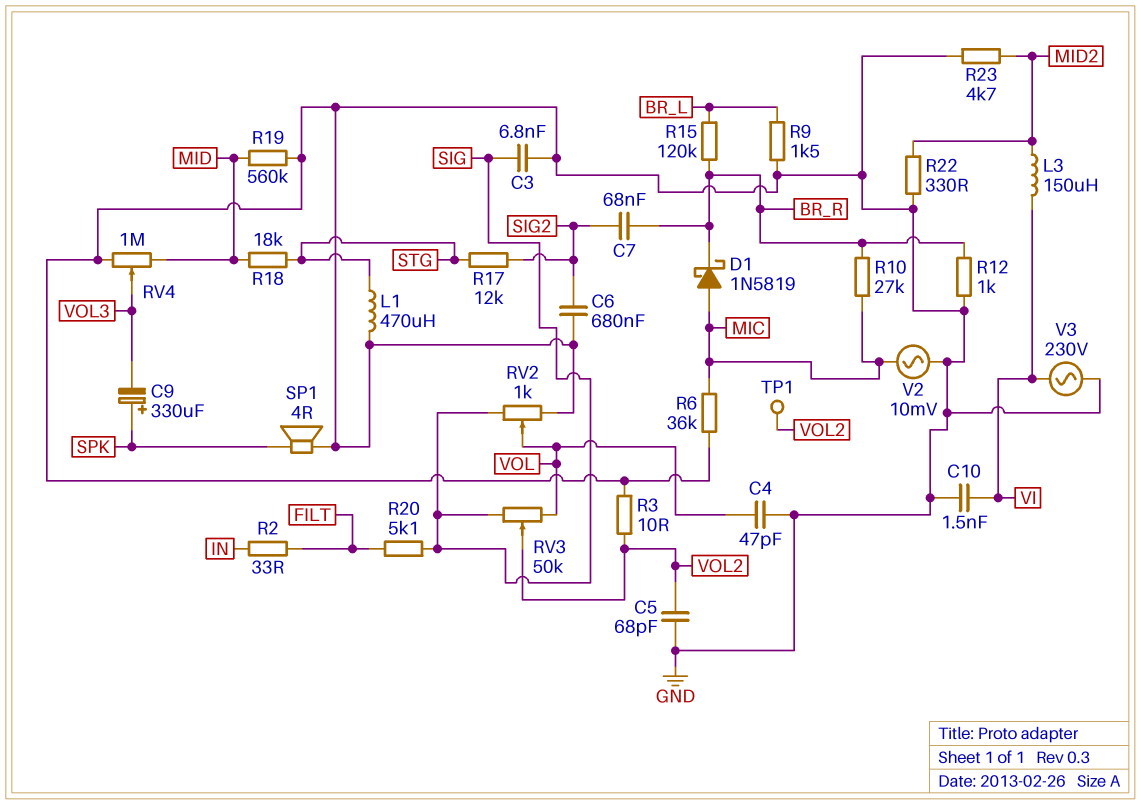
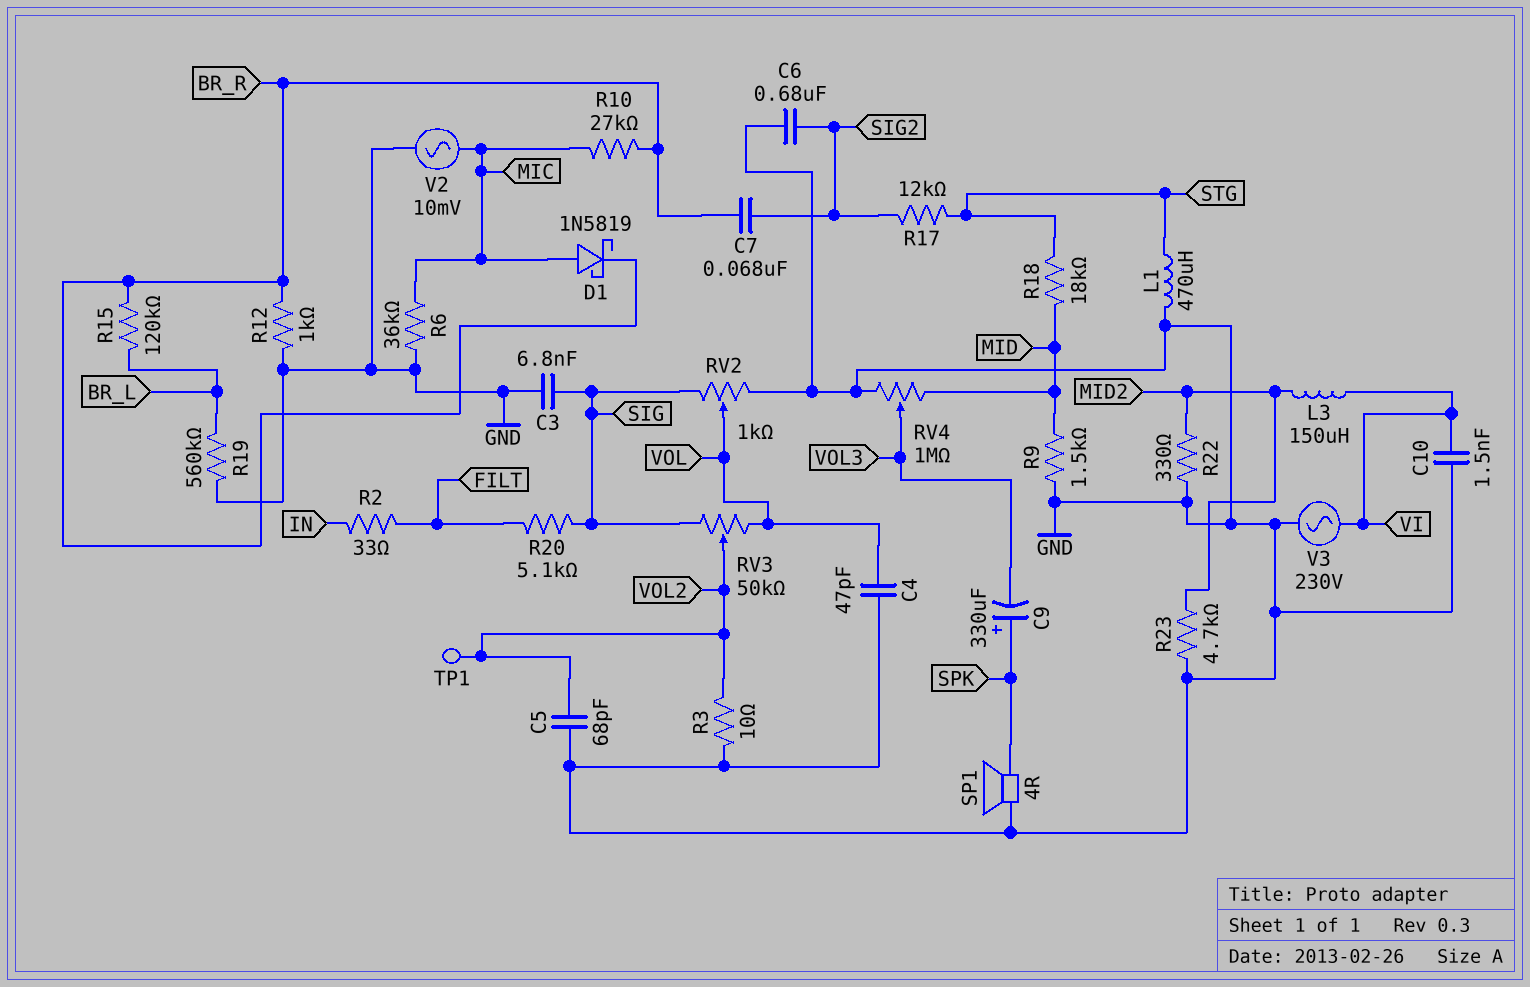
R9: 1.5k (BR_L, GND) -> 1.5k (GND, MID)
R19: 560k (GND, MID) -> 560k (BR_L, GND)

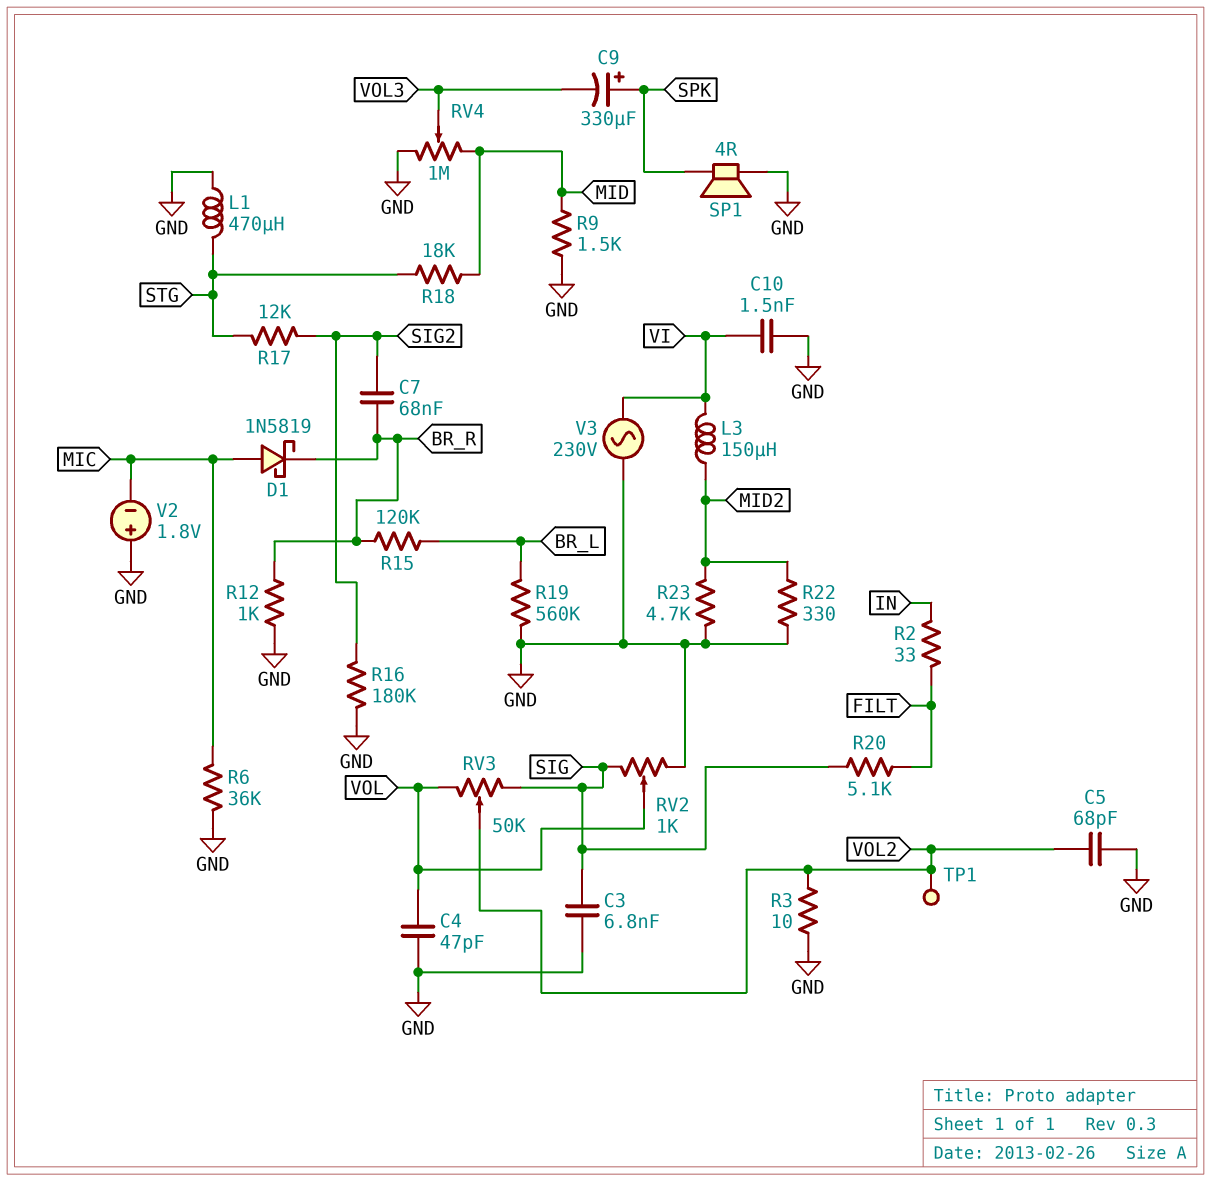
C6: 680nF (GND, SIG2) -> none
R10: 27k (BR_R, MIC) -> none
R16: none -> 180k (GND, SIG2)
V2: AC 10mV (GND, MIC) -> 1.8V (plus GND, minus MIC)

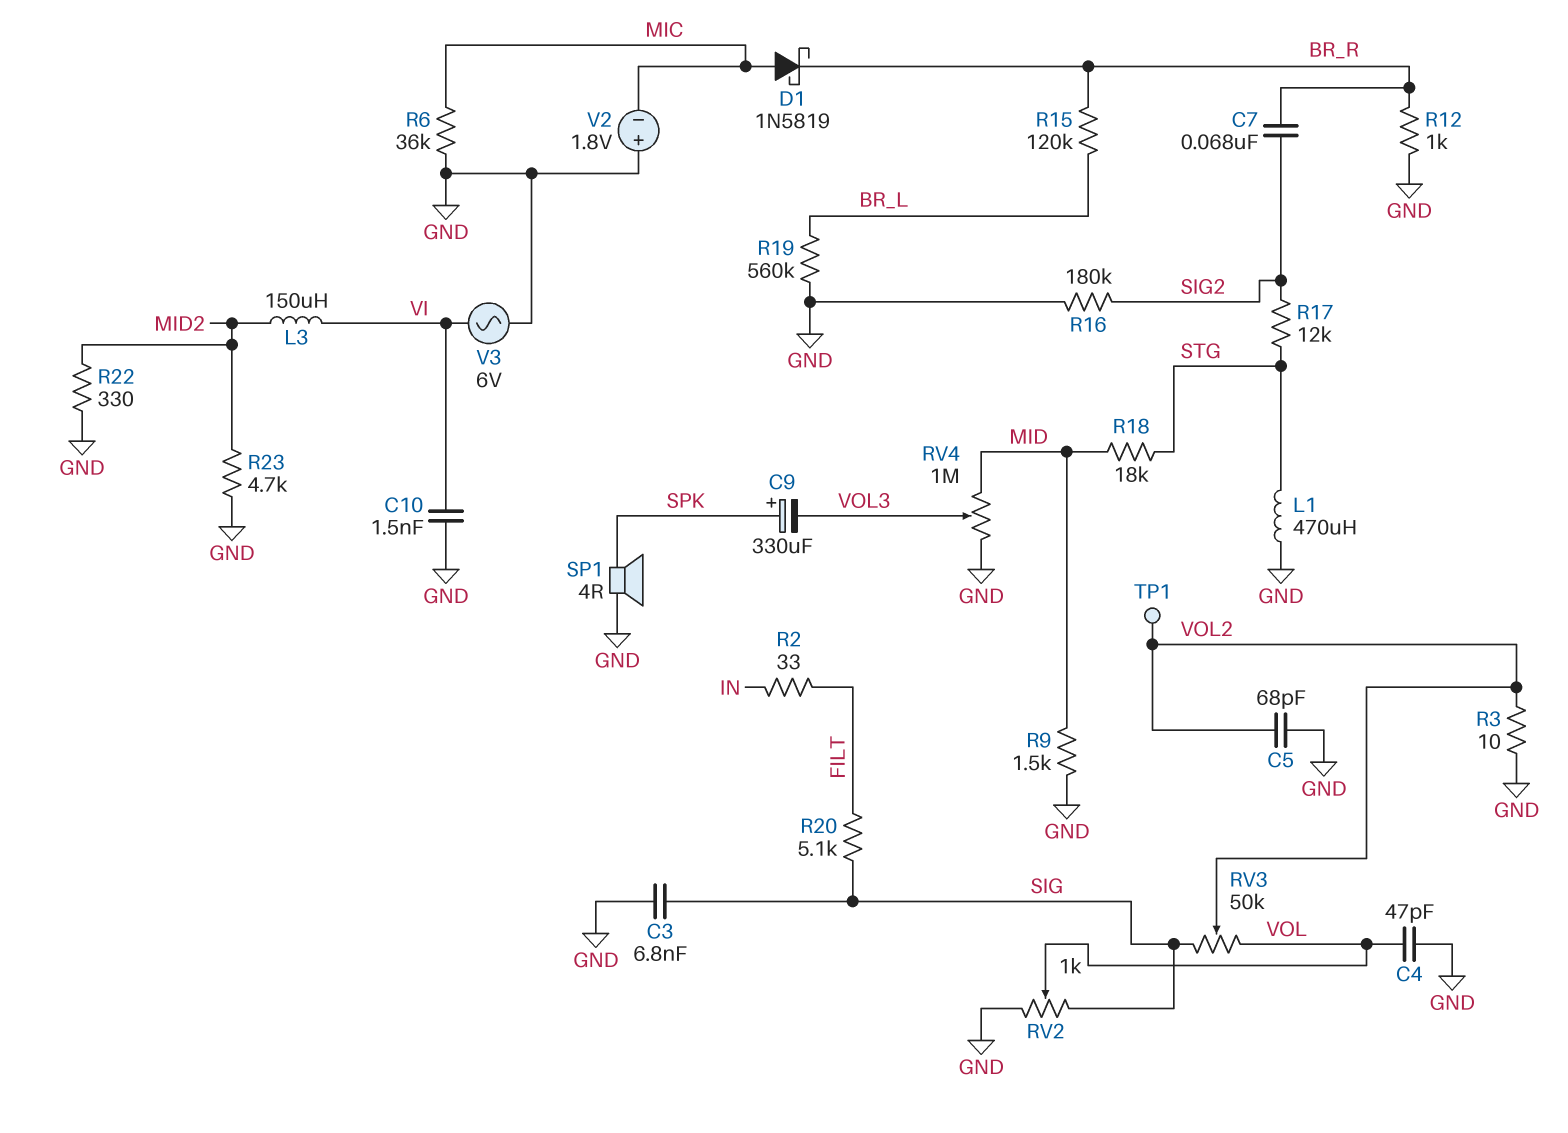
V3: AC 230V (GND, VI) -> AC 6V (GND, VI)

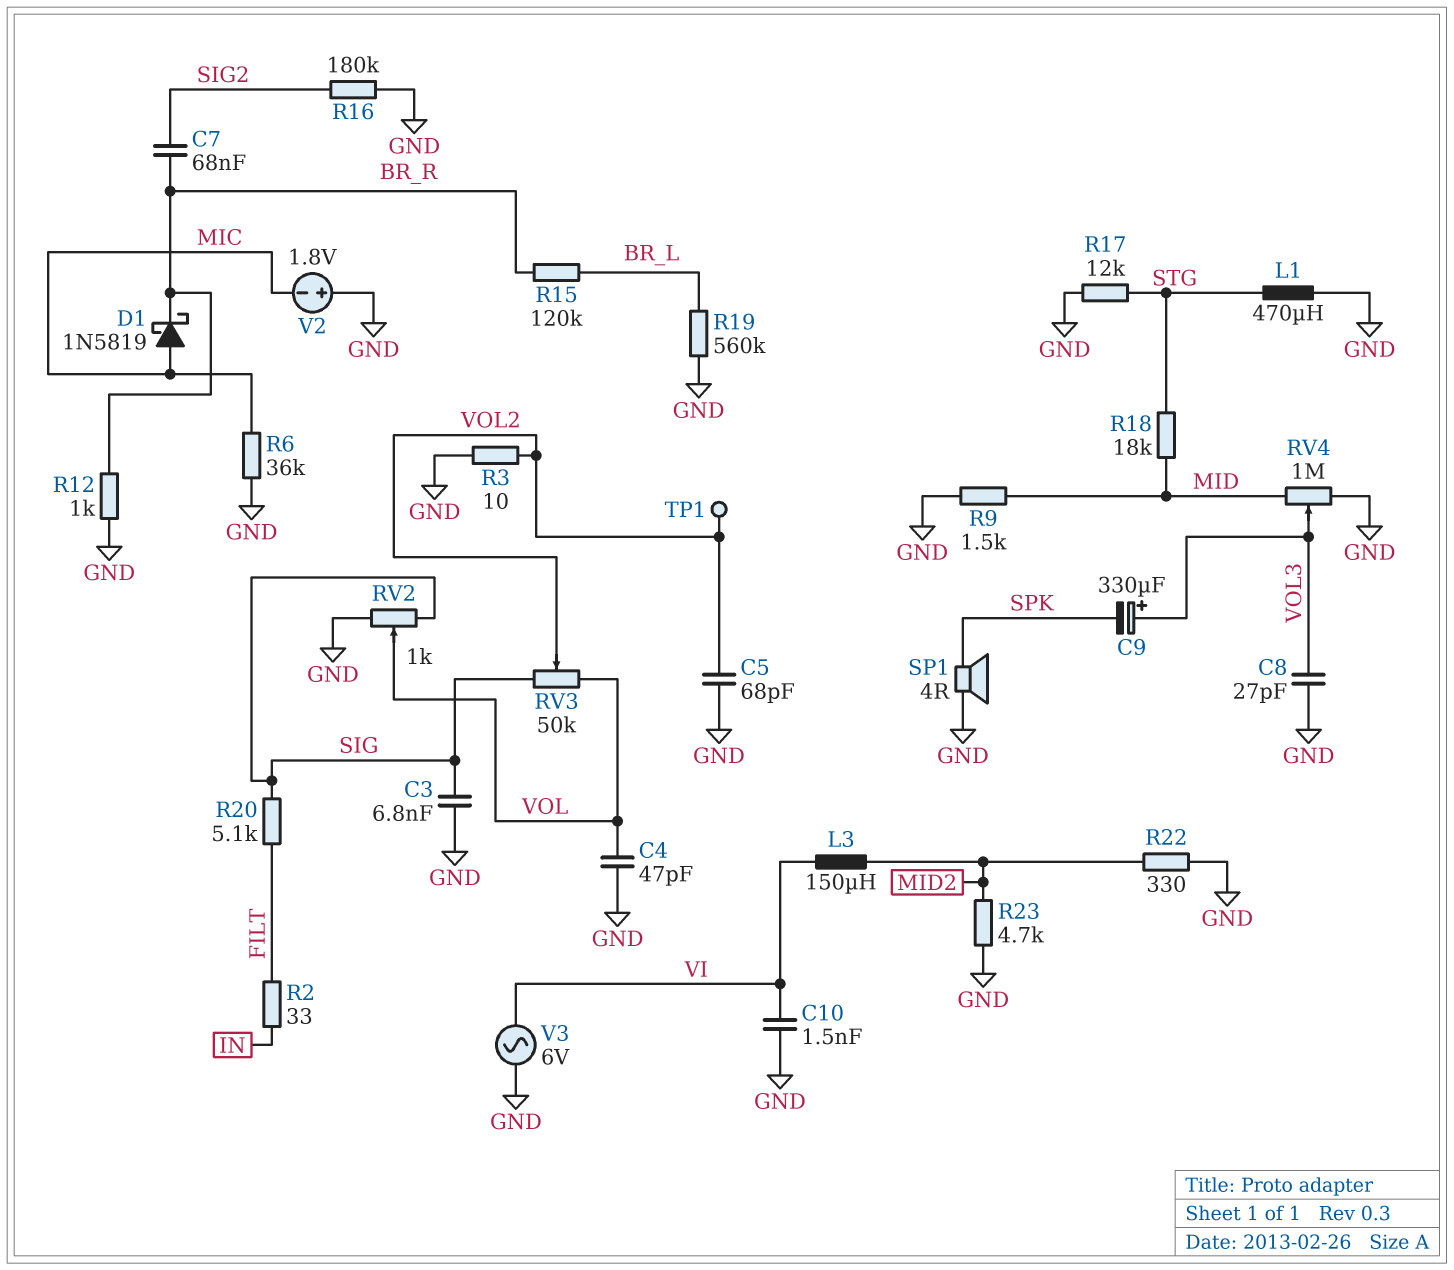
C8: none -> 27pF (GND, VOL3)
C9: 330uF (plus SPK, minus VOL3) -> 330uF (plus VOL3, minus SPK)
R17: 12k (SIG2, STG) -> 12k (GND, STG)

